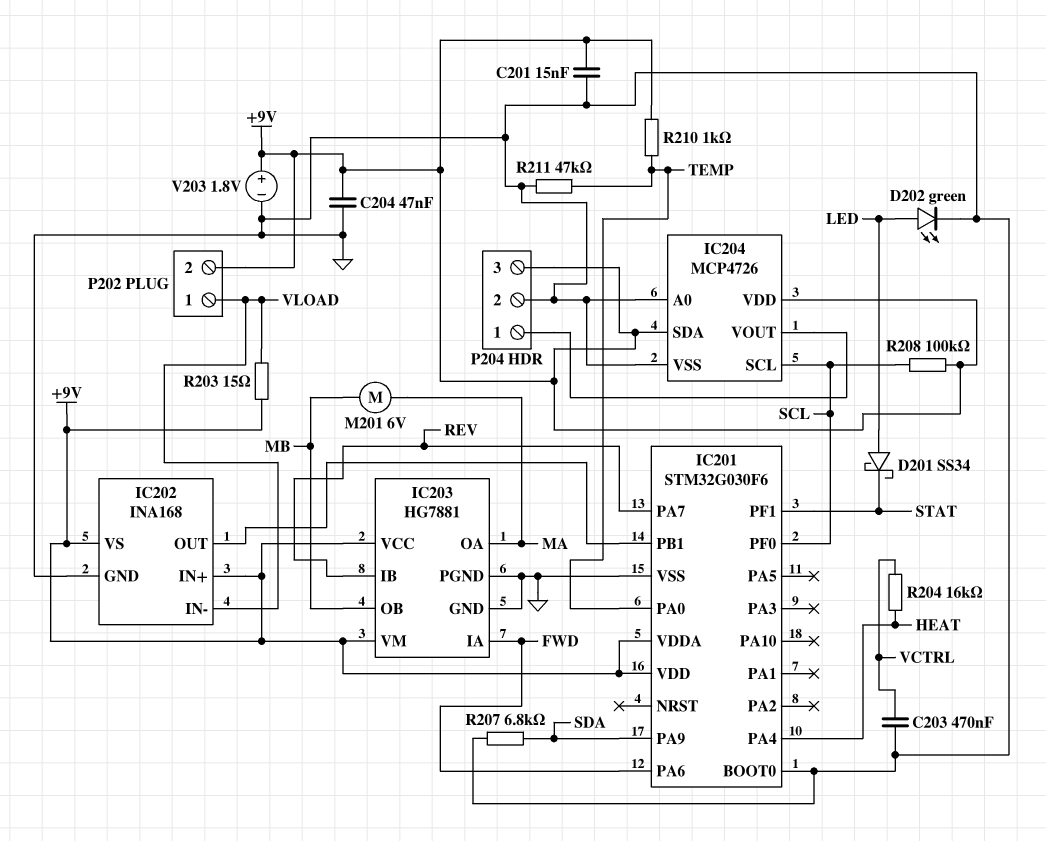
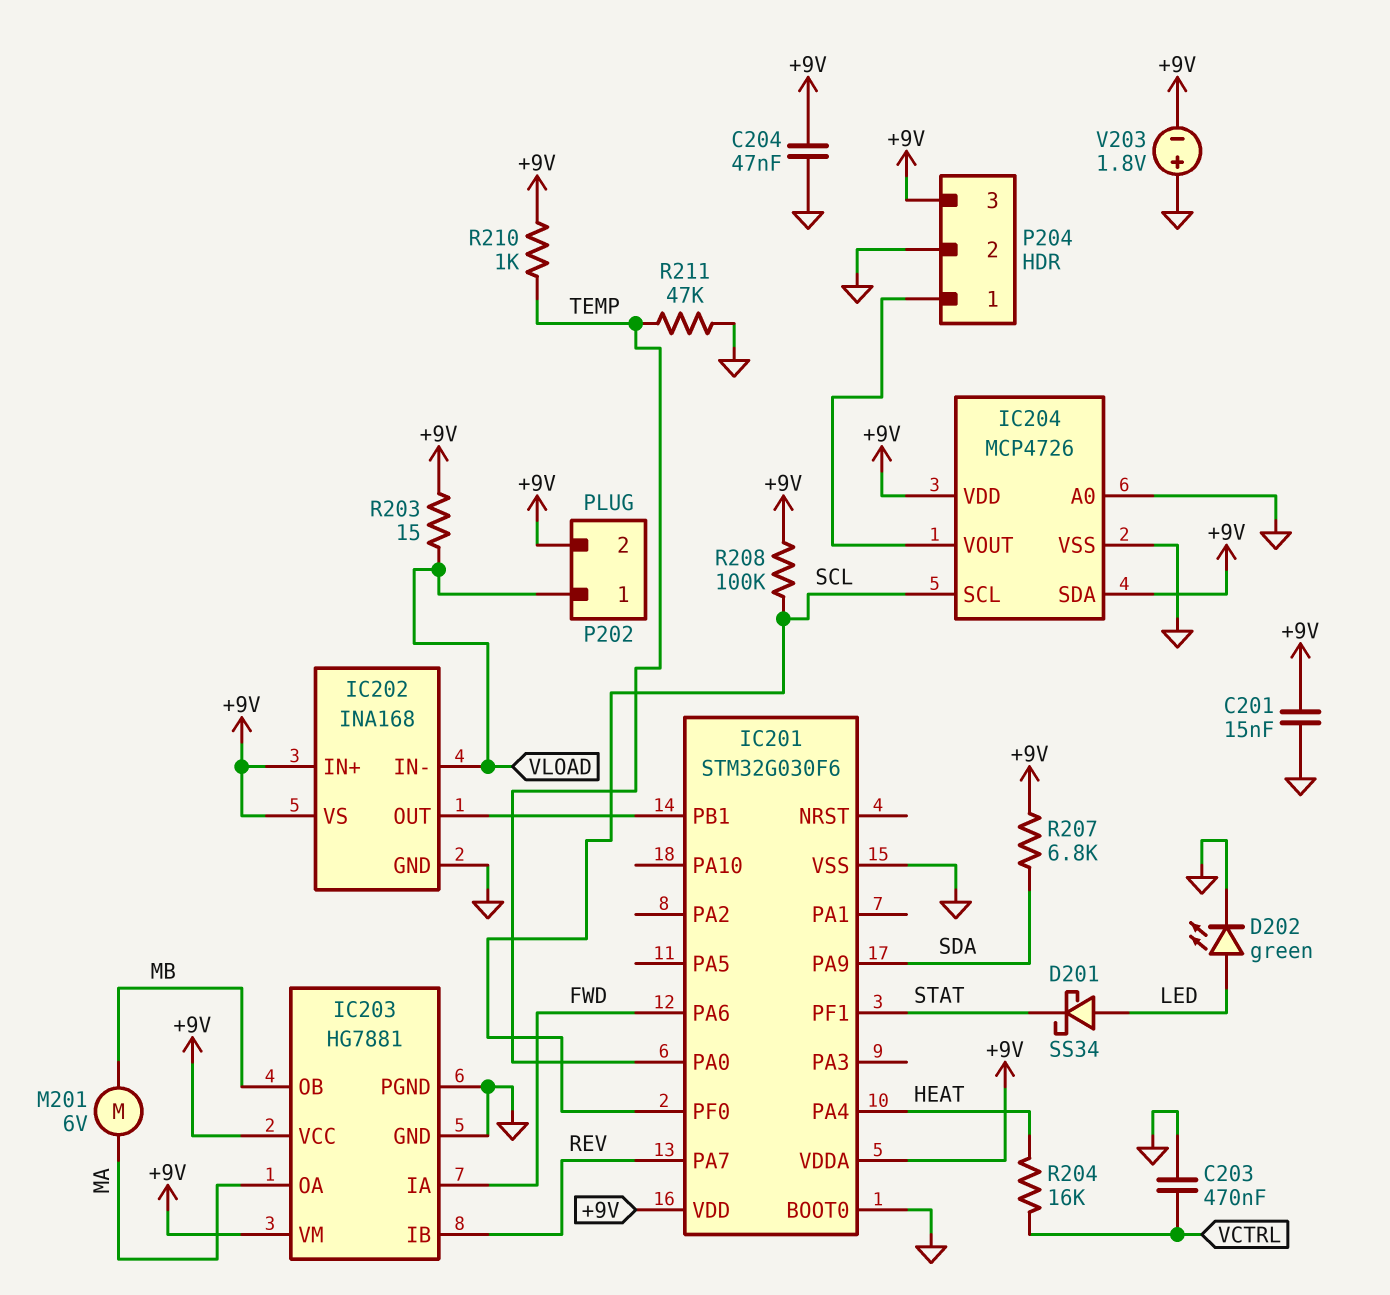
R207: 6.8k (GND, SDA) -> 6.8k (+9V, SDA)
V203: 1.8V (plus +9V, minus GND) -> 1.8V (plus GND, minus +9V)

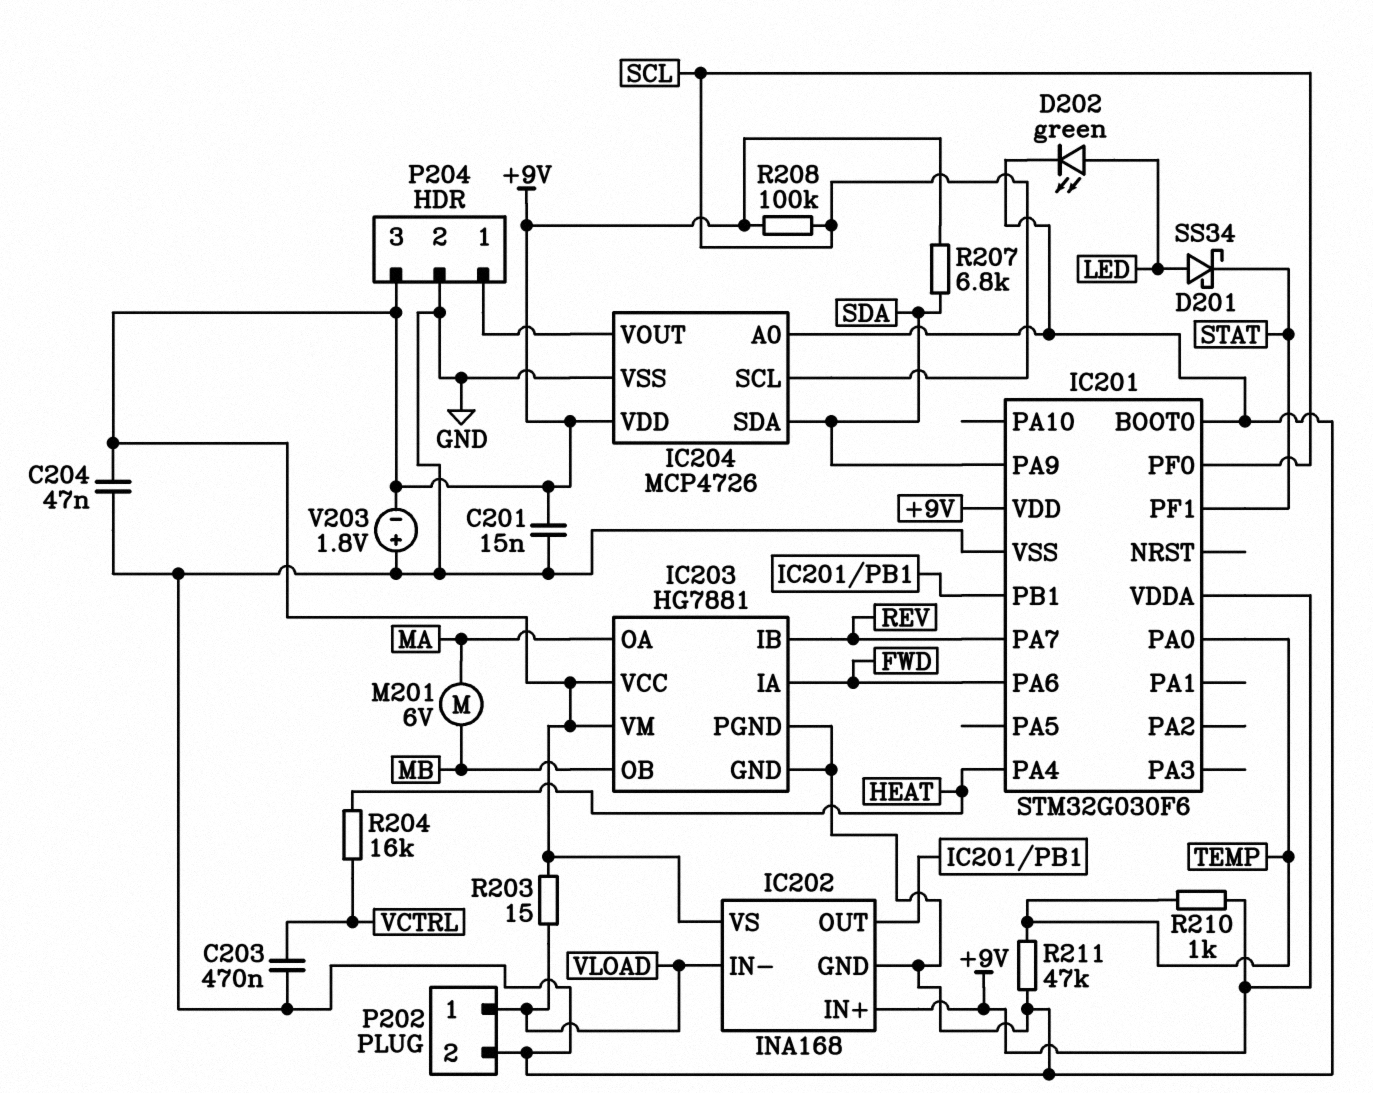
IC204 pin SDA: +9V -> SDA
P202 pin 2: +9V -> GND

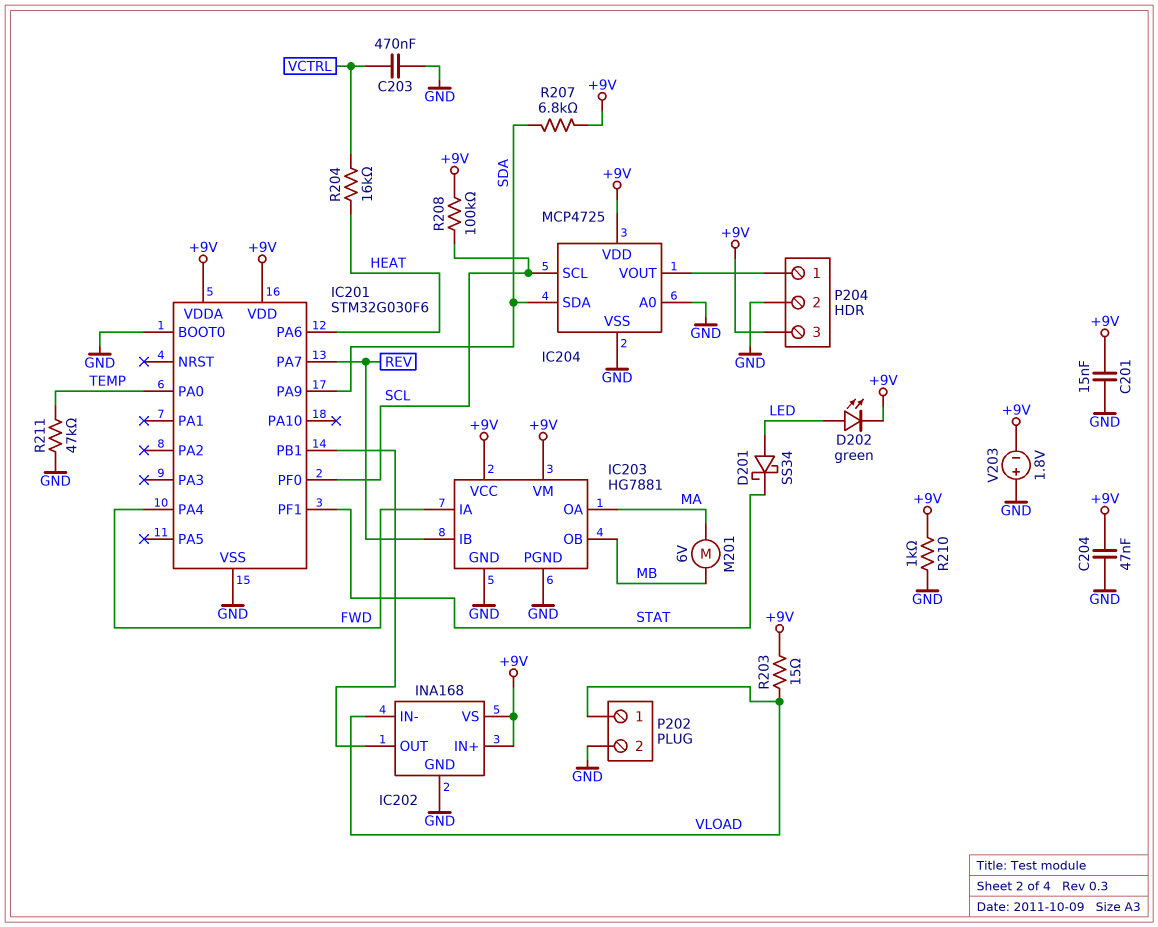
D202: LED green (A LED, K GND) -> LED green (A LED, K +9V)
IC201 pin PA4: HEAT -> FWD
IC201 pin PA6: FWD -> HEAT
IC204: MCP4726 -> MCP4725
R210: 1k (+9V, TEMP) -> 1k (+9V, GND)

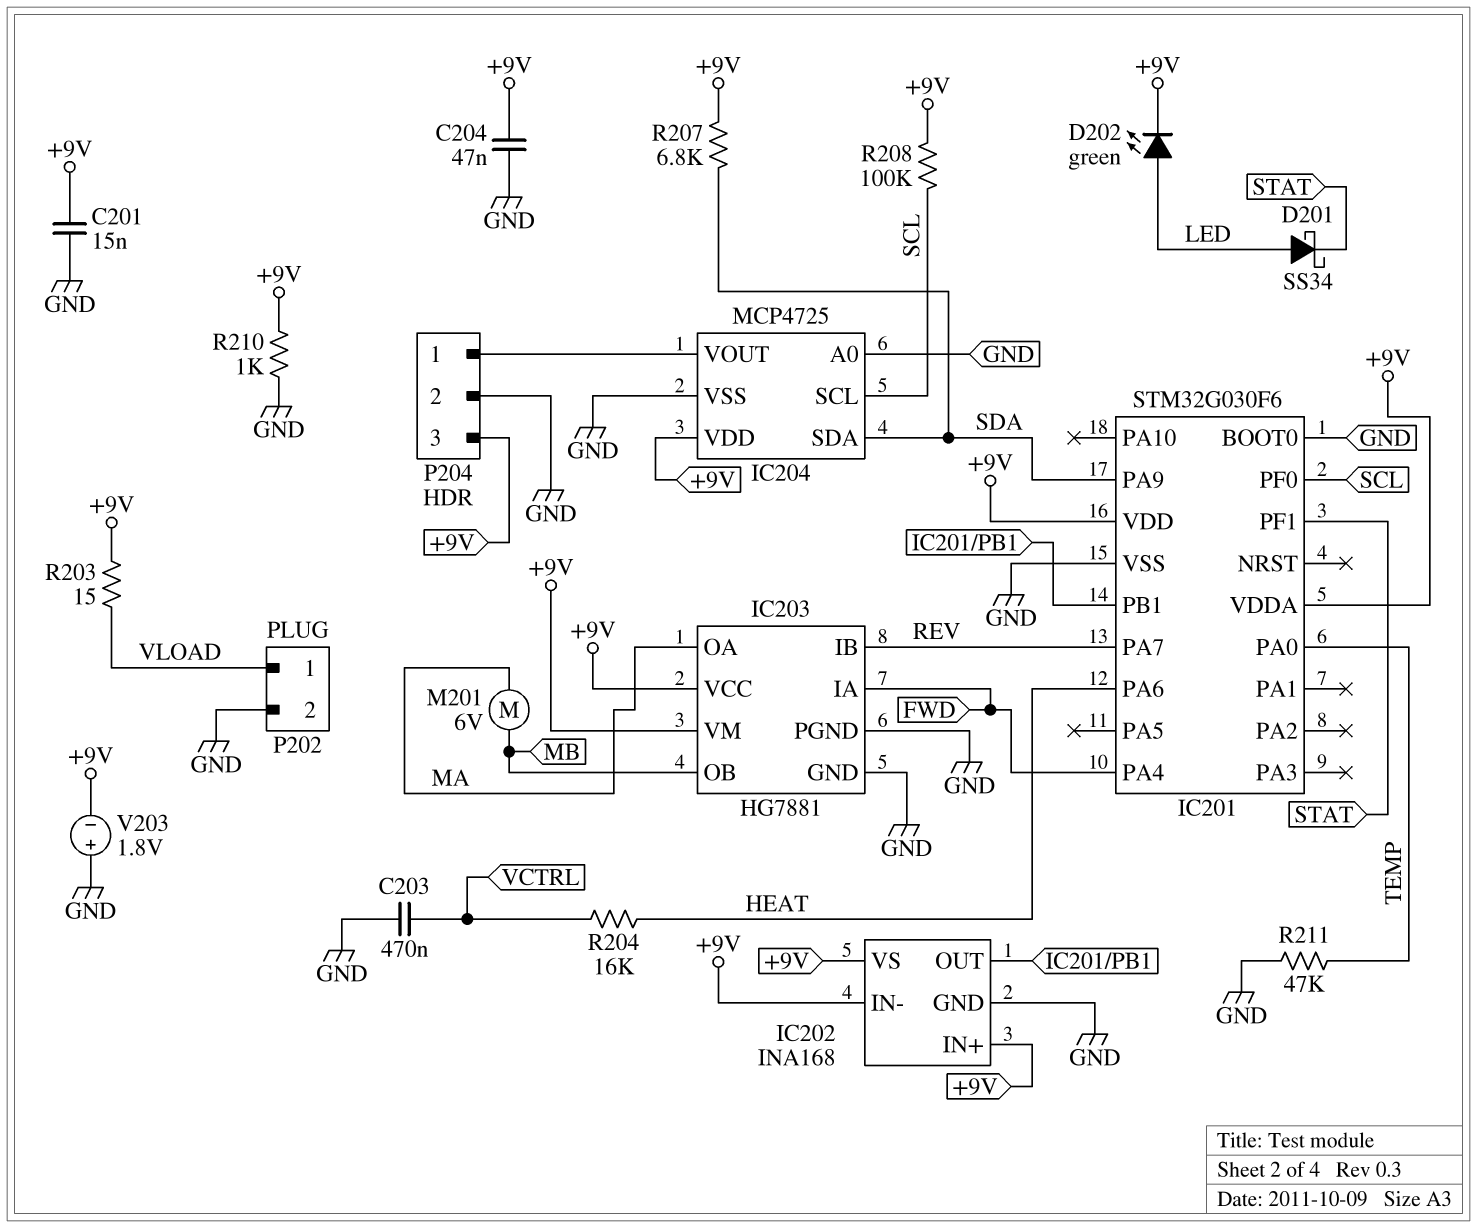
IC202 pin IN-: VLOAD -> +9V

